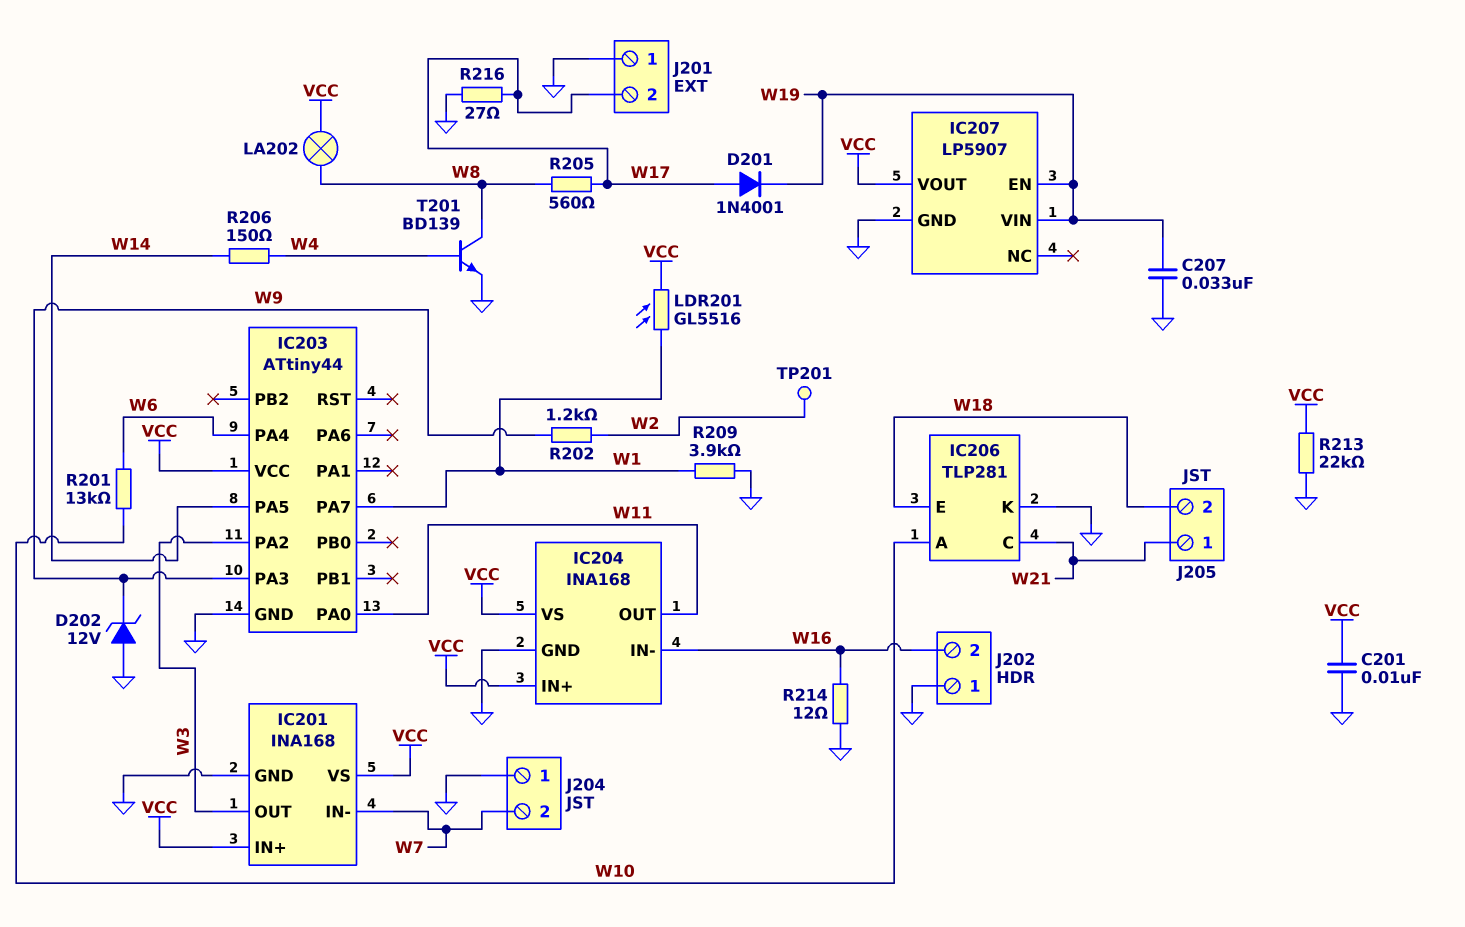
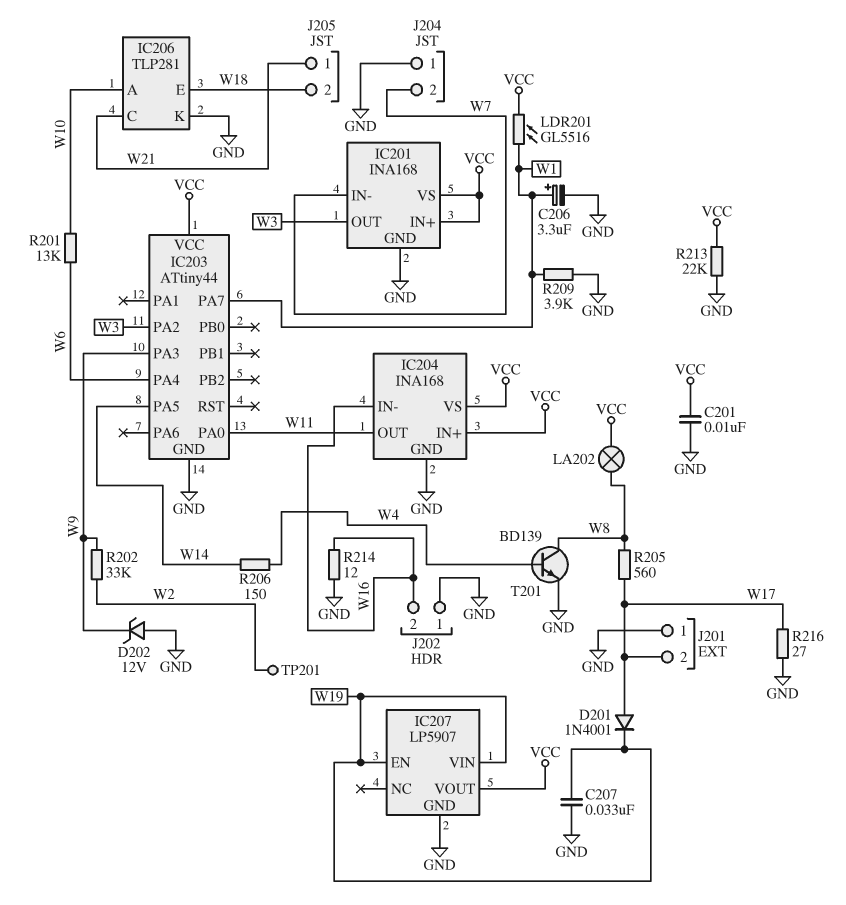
C206: none -> 3.3uF (plus W1, minus GND)
R202: 1.2k (W2, W9) -> 33k (W2, W9)

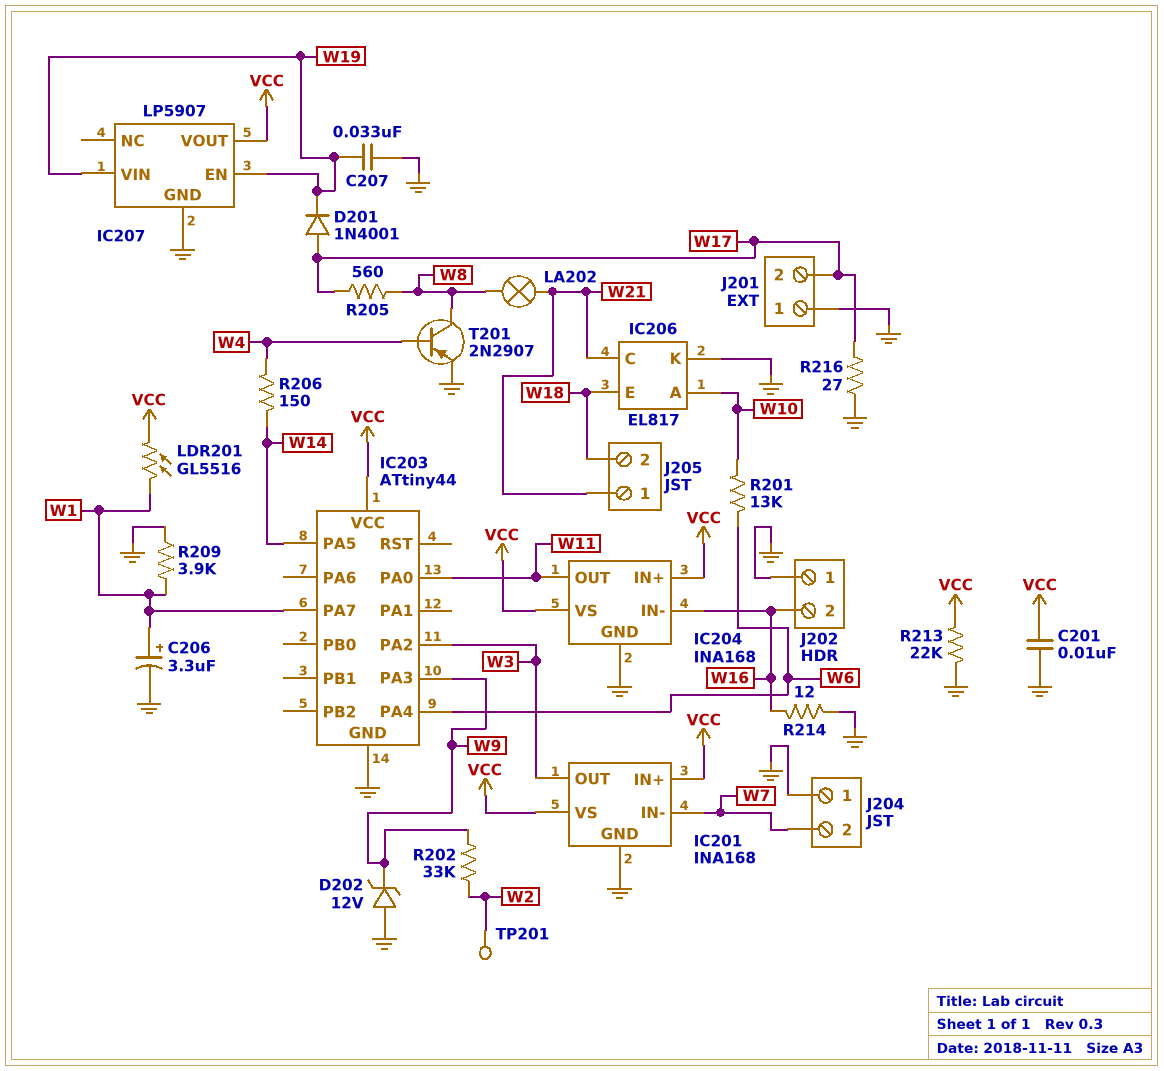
IC206: TLP281 -> EL817
LA202: lamp (VCC, W8) -> lamp (W8, W21)
T201: NPN BD139 (B W4, C W8, E GND) -> PNP 2N2907 (B W4, C W8, E GND)

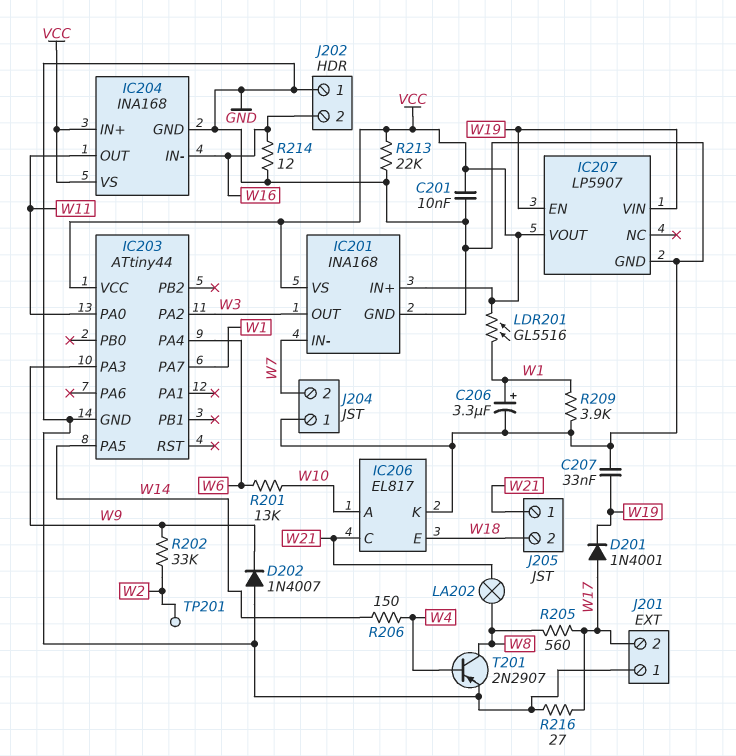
D202: zener 12V (A GND, K W9) -> diode 1N4007 (A GND, K W9)

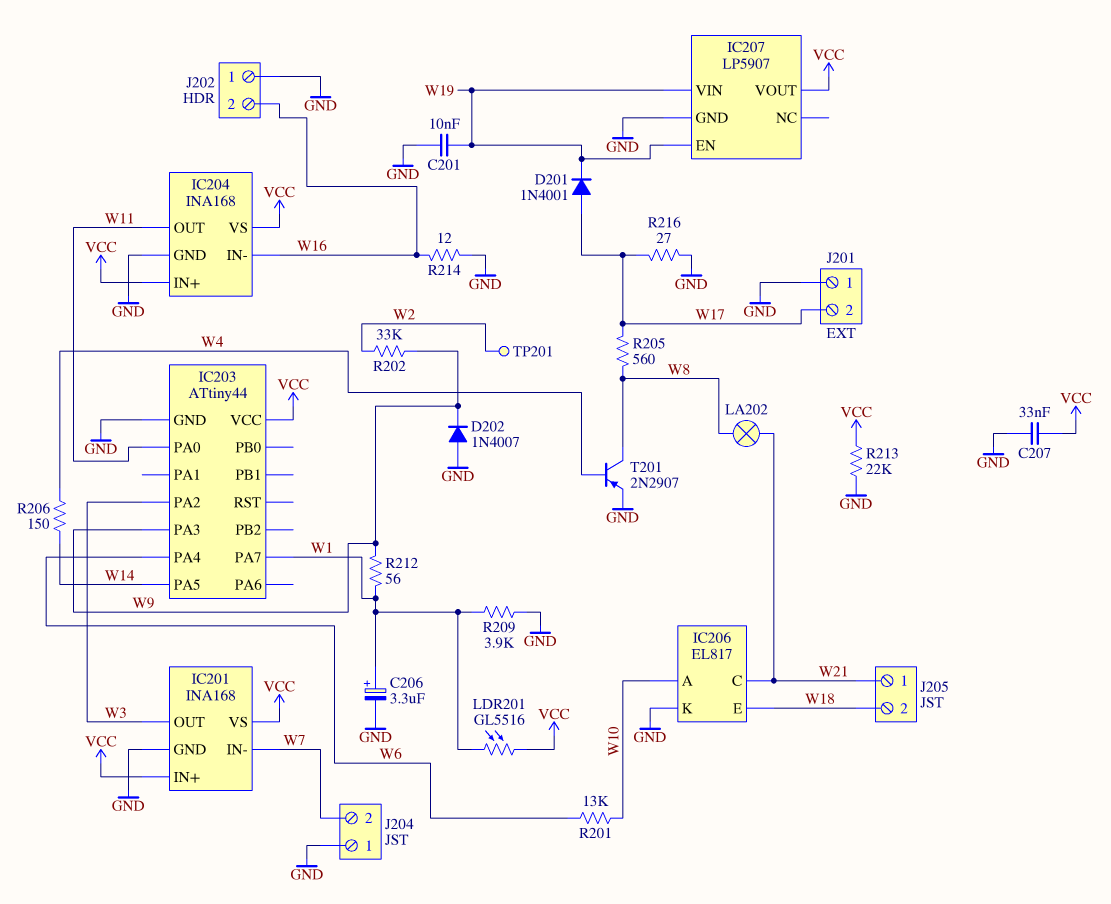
C201: 10nF (GND, VCC) -> 10nF (GND, W19)
C207: 33nF (GND, W19) -> 33nF (GND, VCC)
R212: none -> 56 (W1, W9)

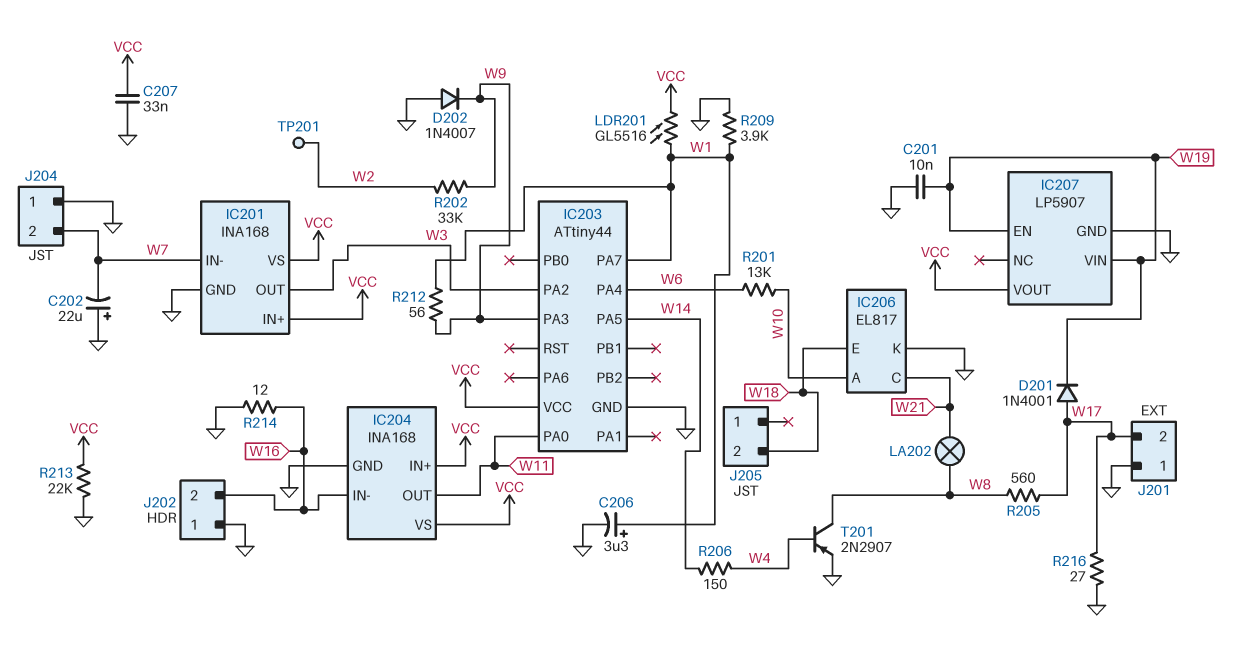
C202: none -> 22uF (plus GND, minus W7)
J205 pin 1: W21 -> none

